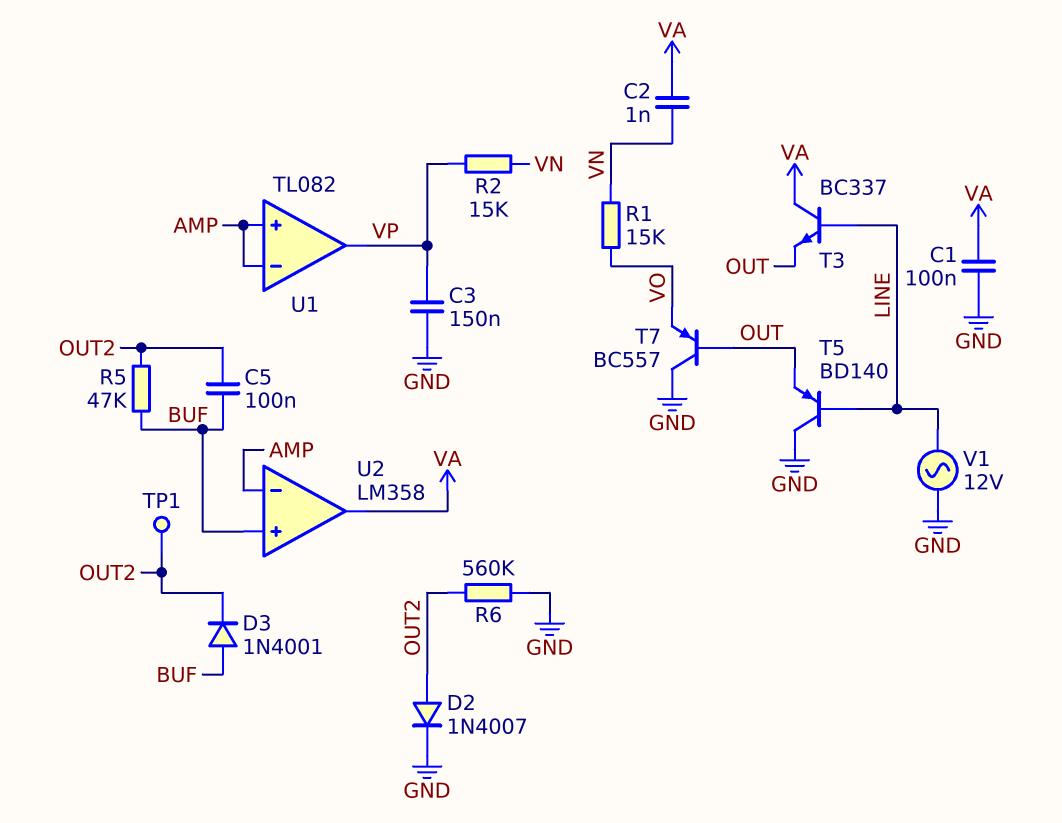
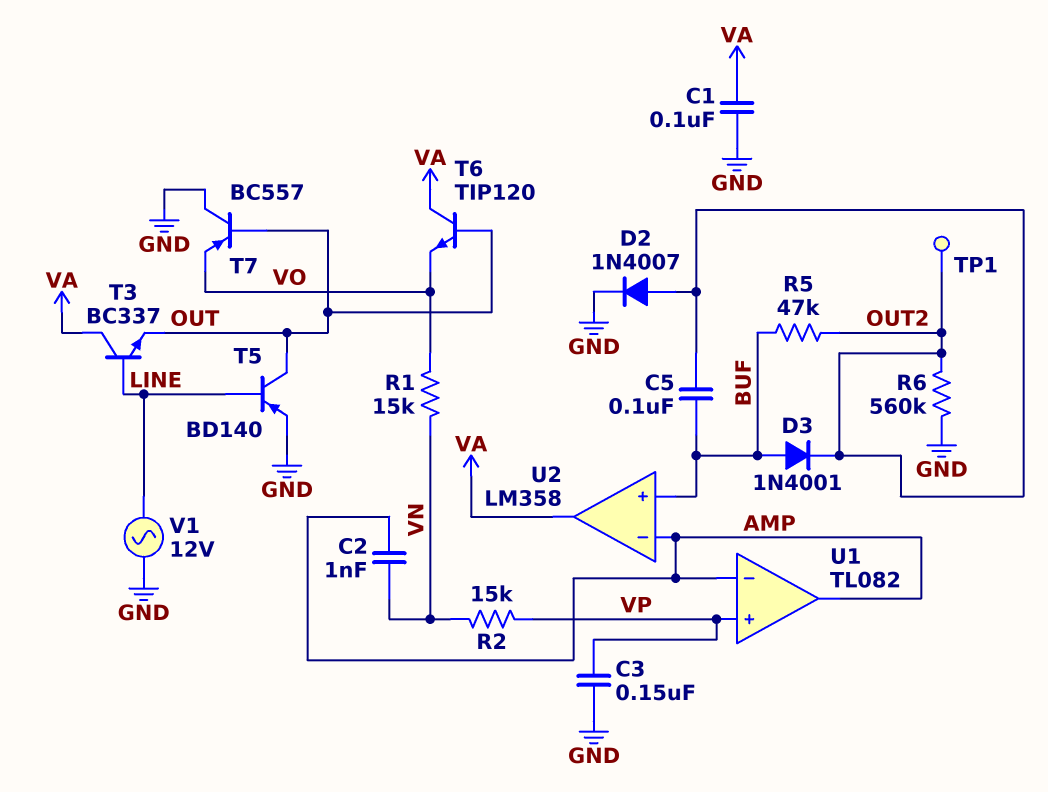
C2: 1nF (VA, VN) -> 1nF (AMP, VN)
T5: PNP BD140 (B LINE, C GND, E OUT) -> PNP BD140 (B LINE, C OUT, E GND)
T6: none -> NPN TIP120 (B OUT, C VA, E VO)
U1 pin in+: AMP -> VP
U1 pin out: VP -> AMP

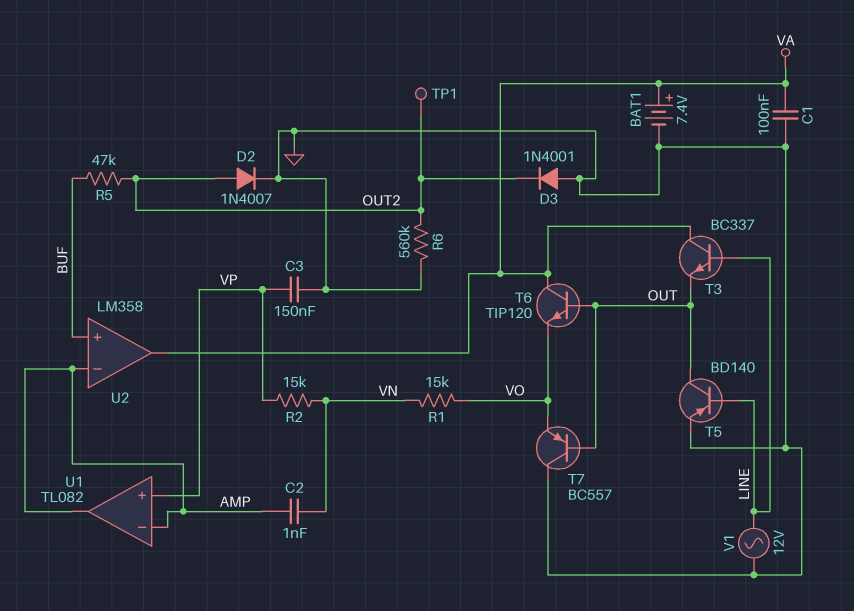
BAT1: none -> 7.4V (plus VA, minus GND)
C5: 100nF (BUF, OUT2) -> none
D3: diode 1N4001 (A BUF, K OUT2) -> diode 1N4001 (A GND, K OUT2)

